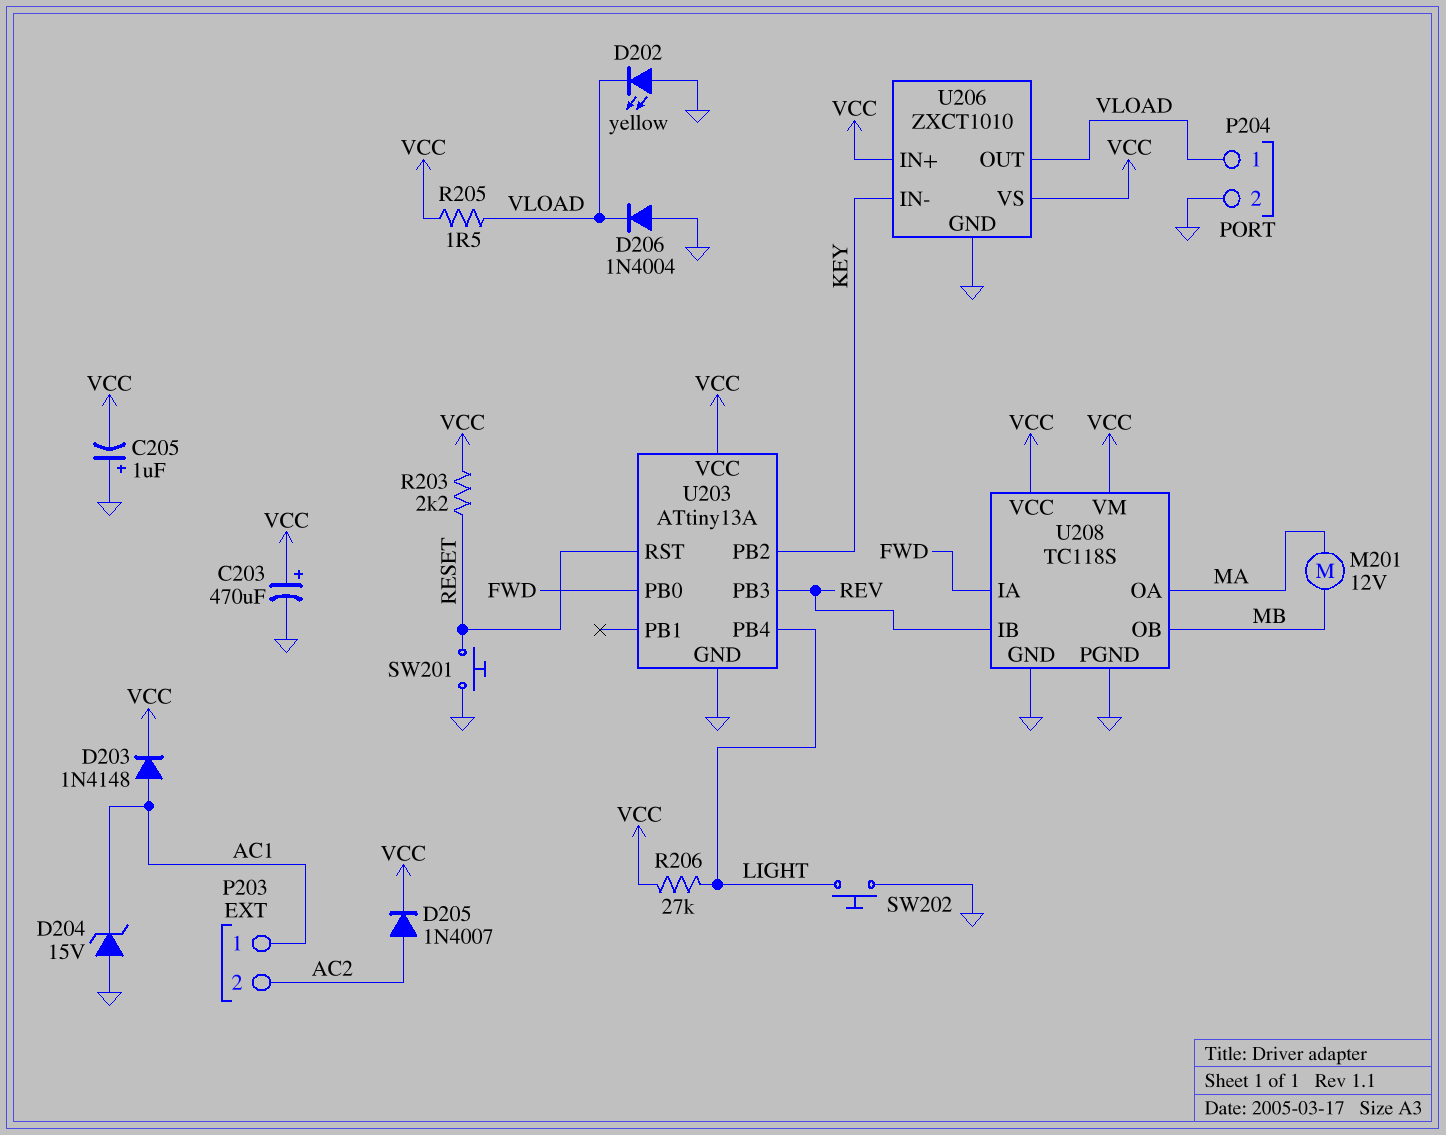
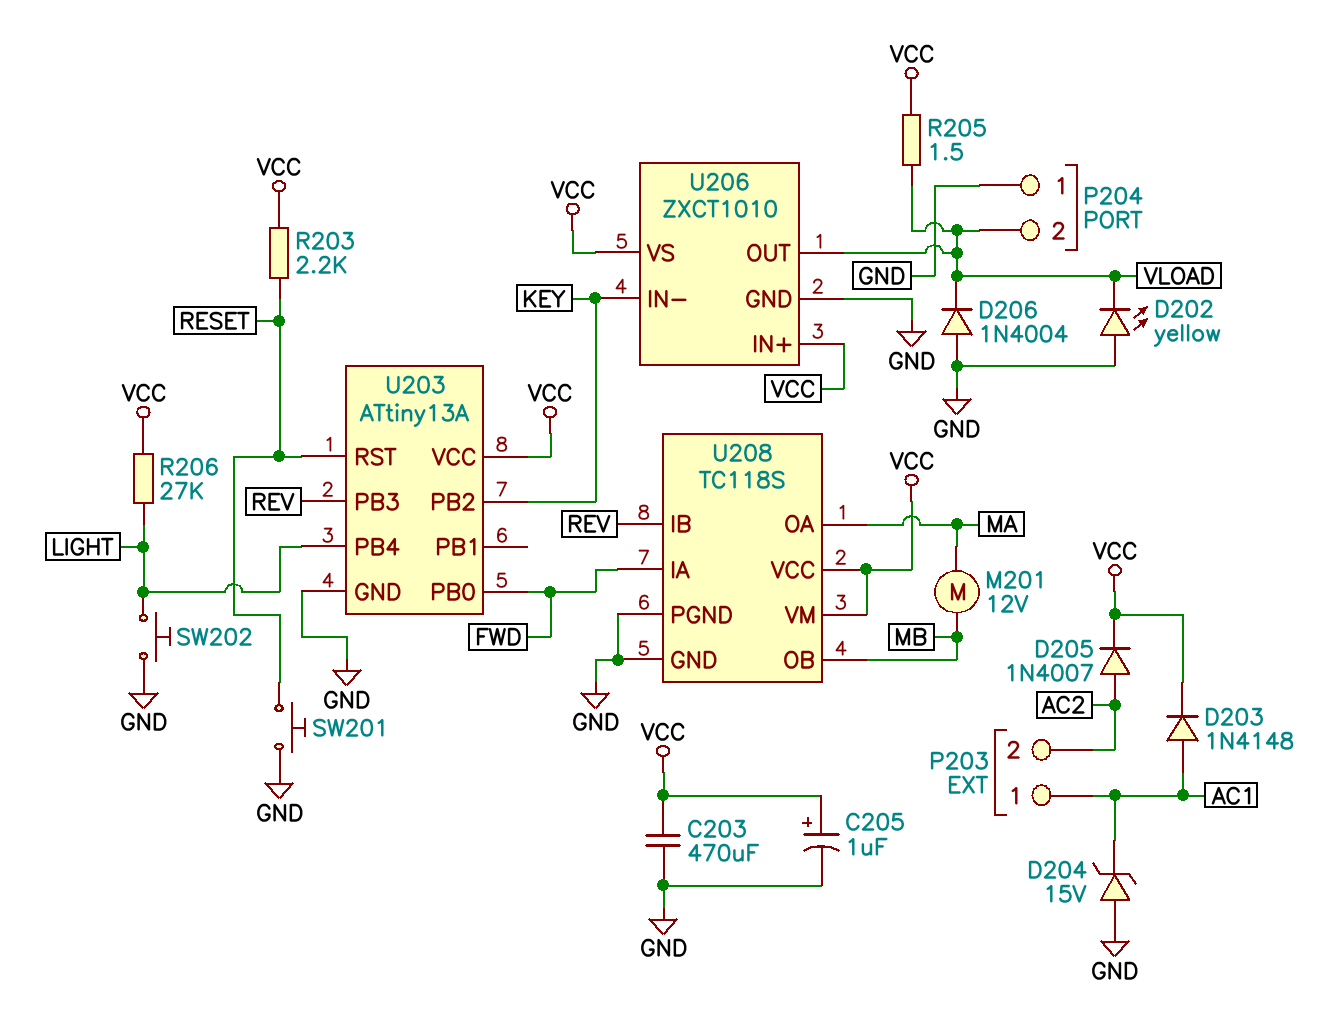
C203: 470uF (plus VCC, minus GND) -> 470uF (GND, VCC)
C205: 1uF (plus GND, minus VCC) -> 1uF (plus VCC, minus GND)
P204 pin 1: VLOAD -> GND
P204 pin 2: GND -> VLOAD

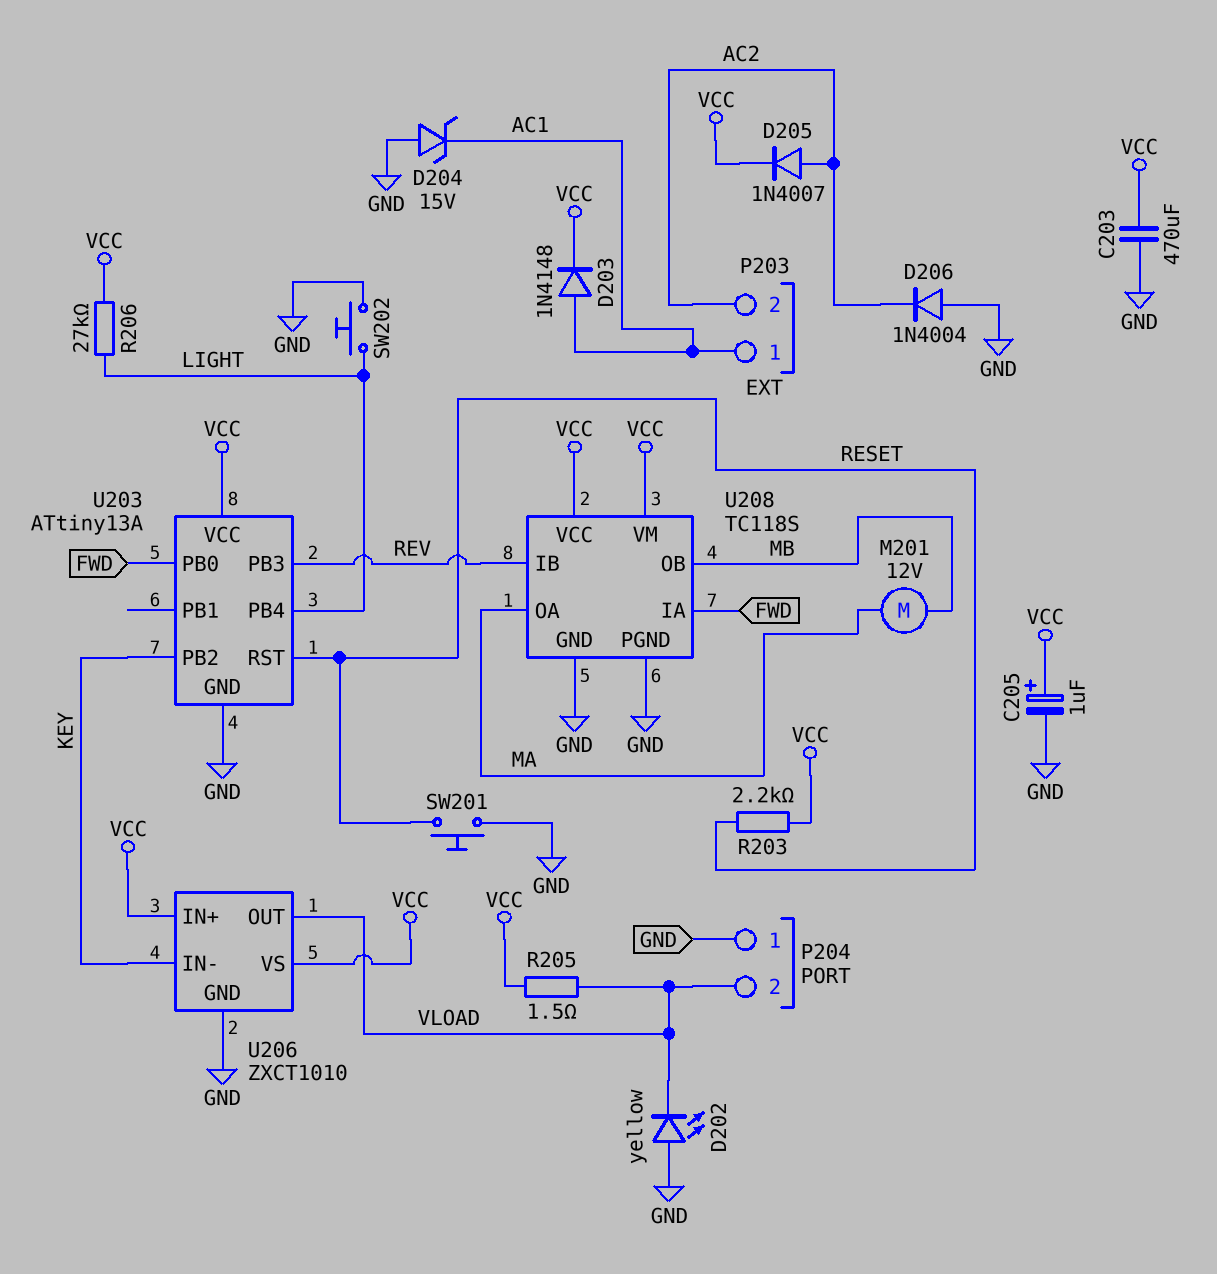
D206: diode 1N4004 (A GND, K VLOAD) -> diode 1N4004 (A GND, K AC2)

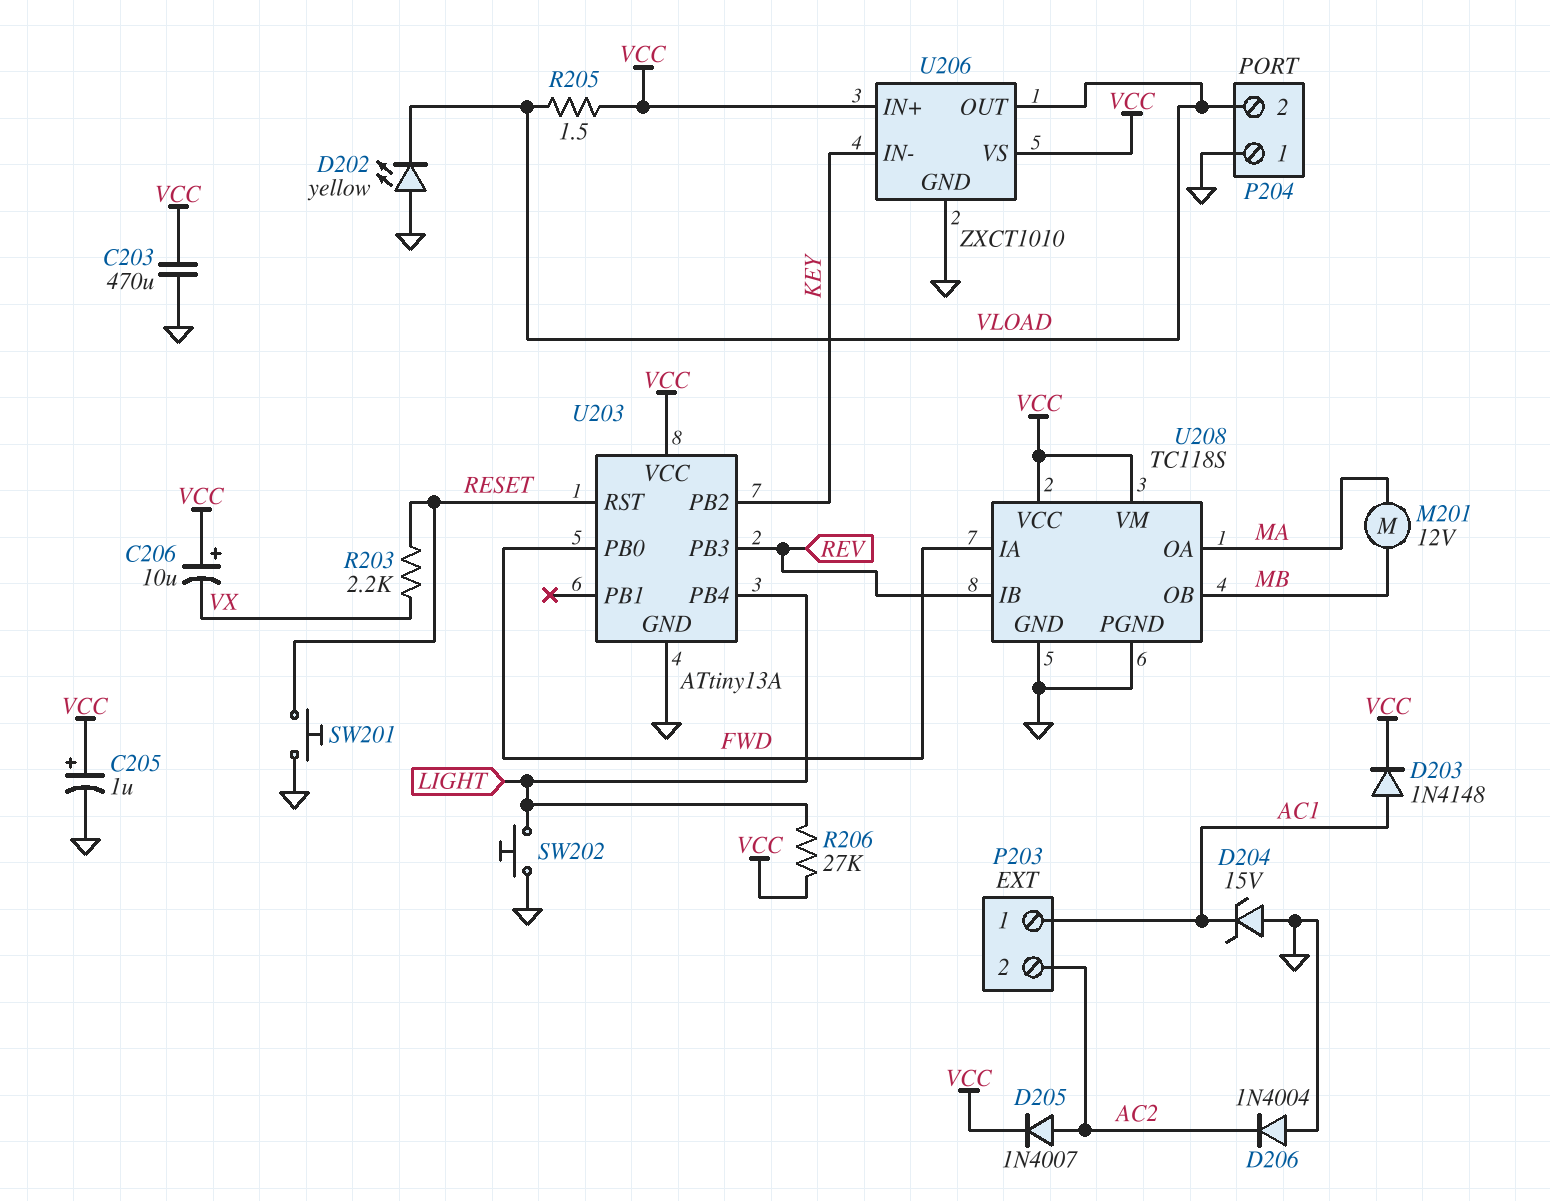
C206: none -> 10uF (plus VCC, minus VX)
R203: 2.2k (RESET, VCC) -> 2.2k (RESET, VX)

